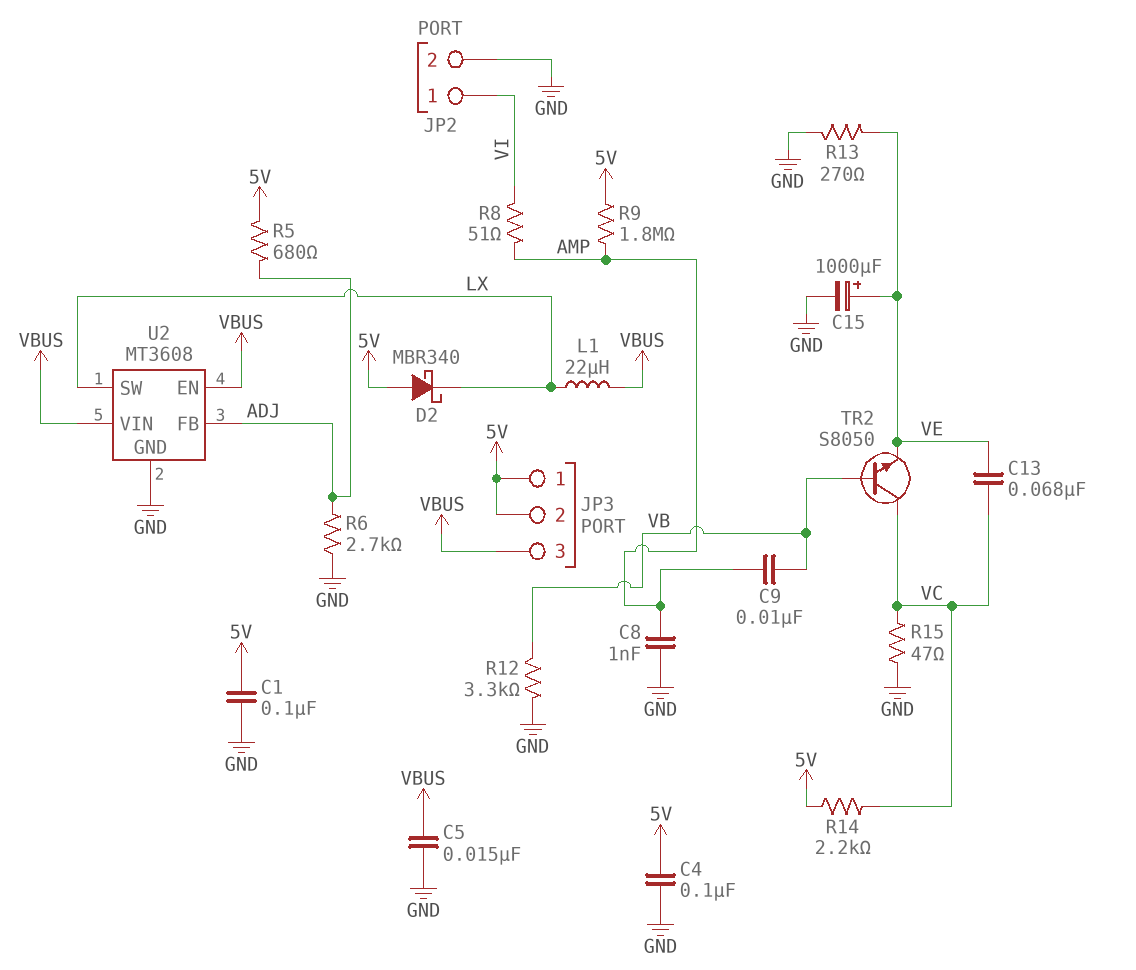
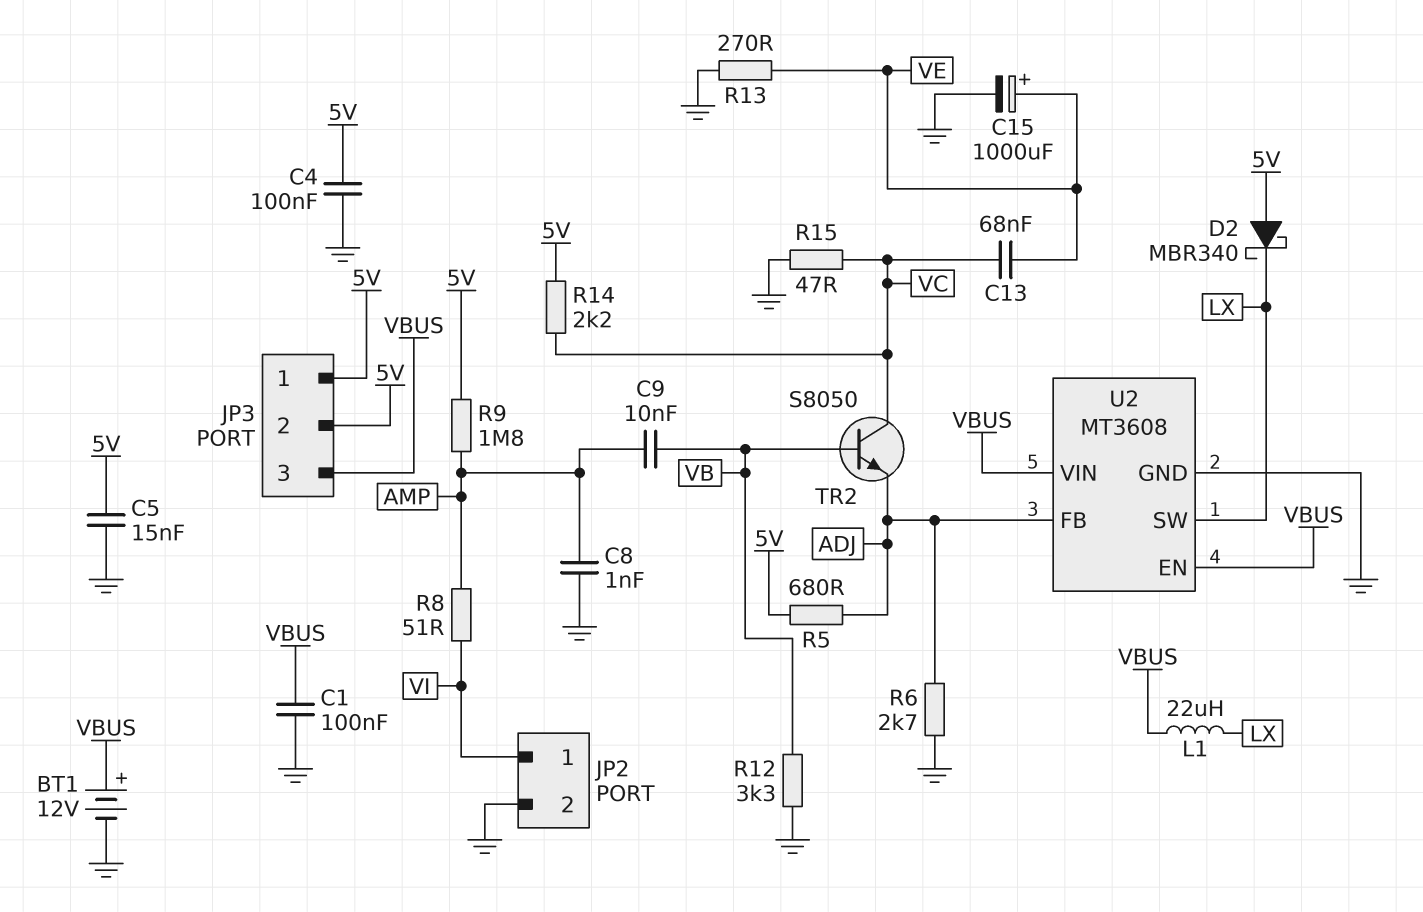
BT1: none -> 12V (plus VBUS, minus GND)
C1: 100nF (5V, GND) -> 100nF (GND, VBUS)
C5: 15nF (GND, VBUS) -> 15nF (5V, GND)
TR2: NPN S8050 (B VB, C VC, E VE) -> NPN S8050 (B VB, C VC, E ADJ)

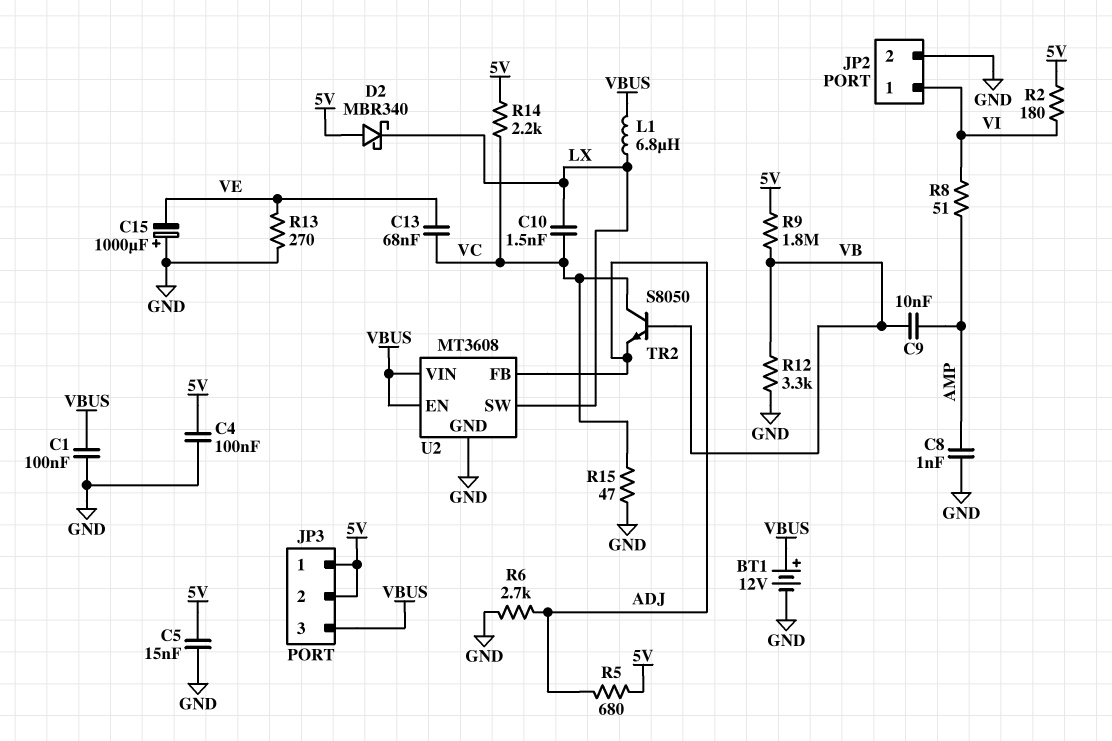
C10: none -> 1.5nF (LX, VC)
C15: 1000uF (plus VE, minus GND) -> 1000uF (plus GND, minus VE)
L1: 22uH (LX, VBUS) -> 6.8uH (LX, VBUS)
R2: none -> 180 (5V, VI)
R9: 1.8M (5V, AMP) -> 1.8M (5V, VB)

